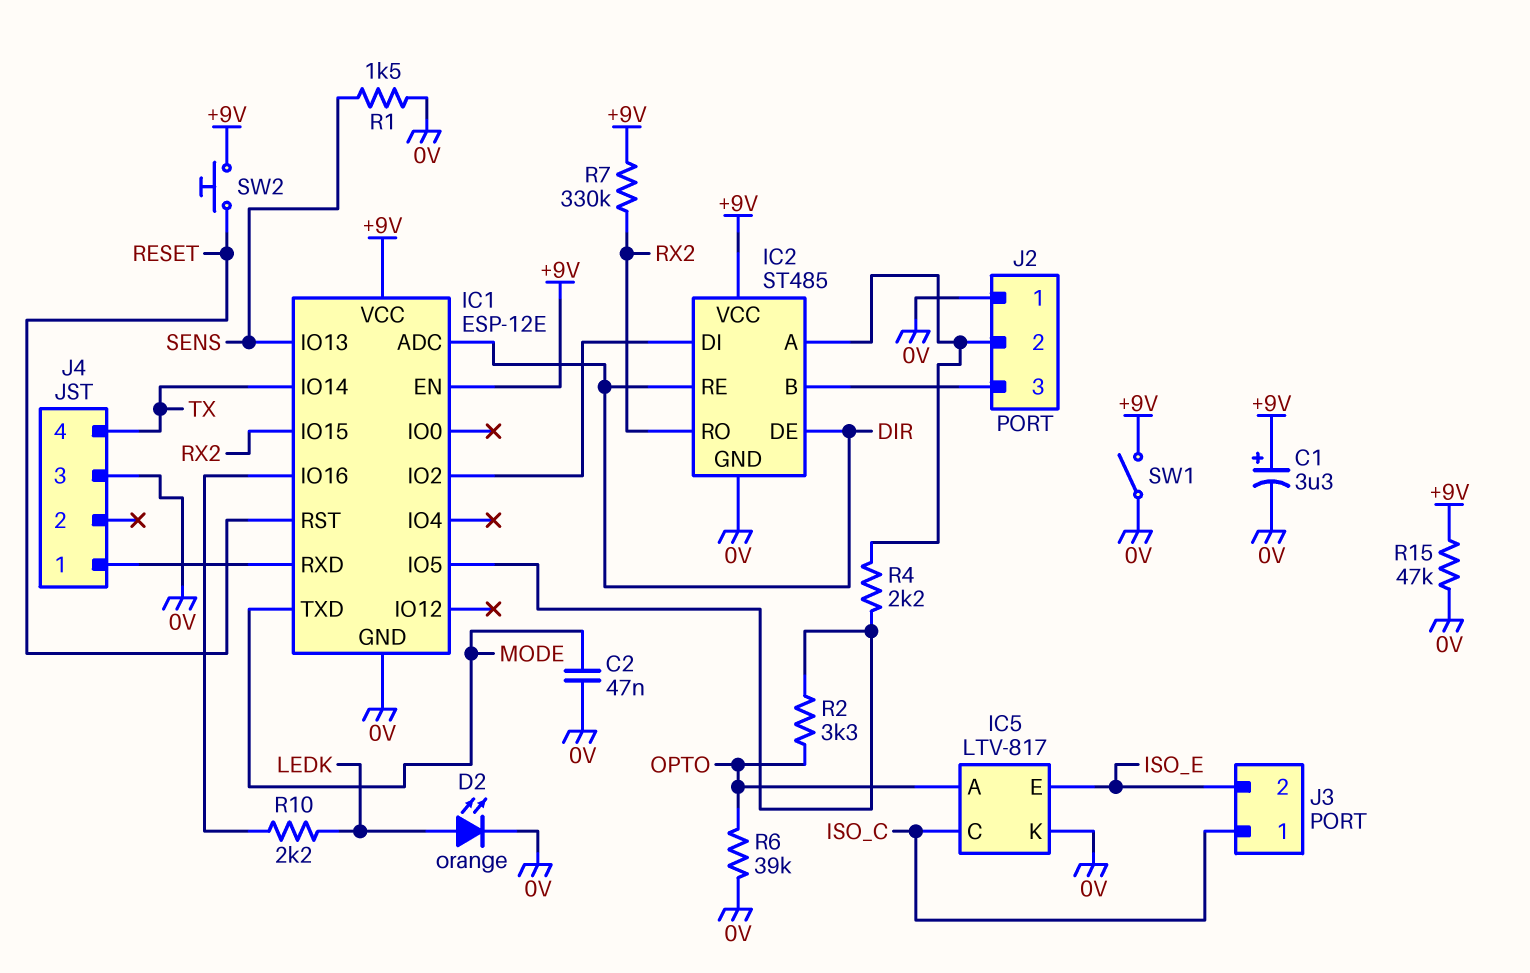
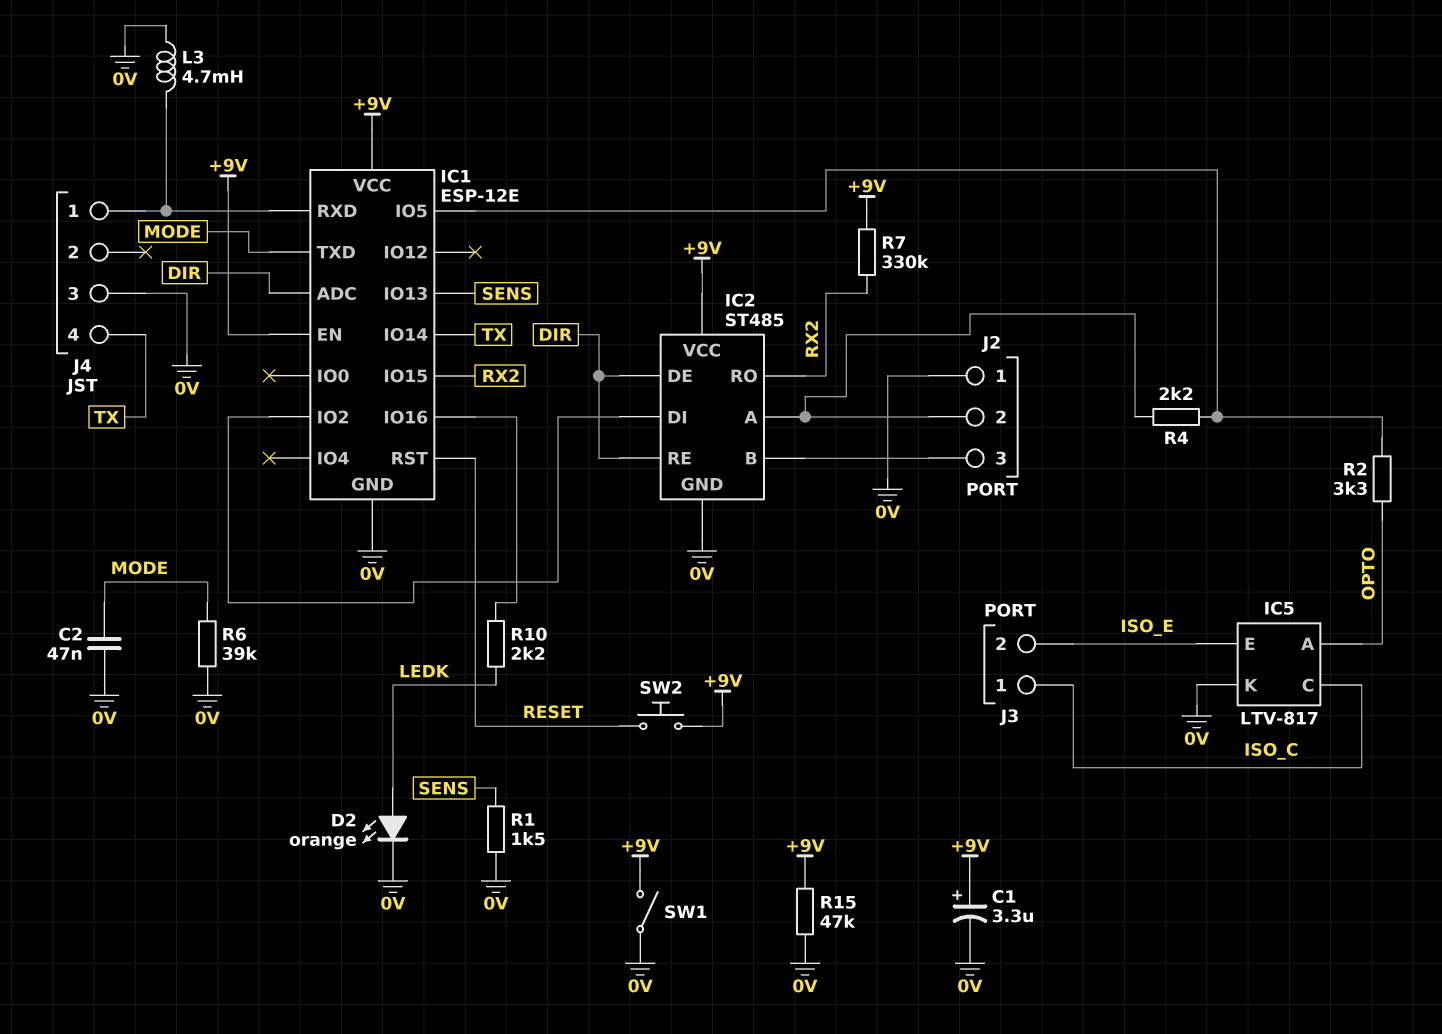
L3: none -> 4.7mH (0V, IC1/RXD)
R6: 39k (0V, OPTO) -> 39k (0V, MODE)

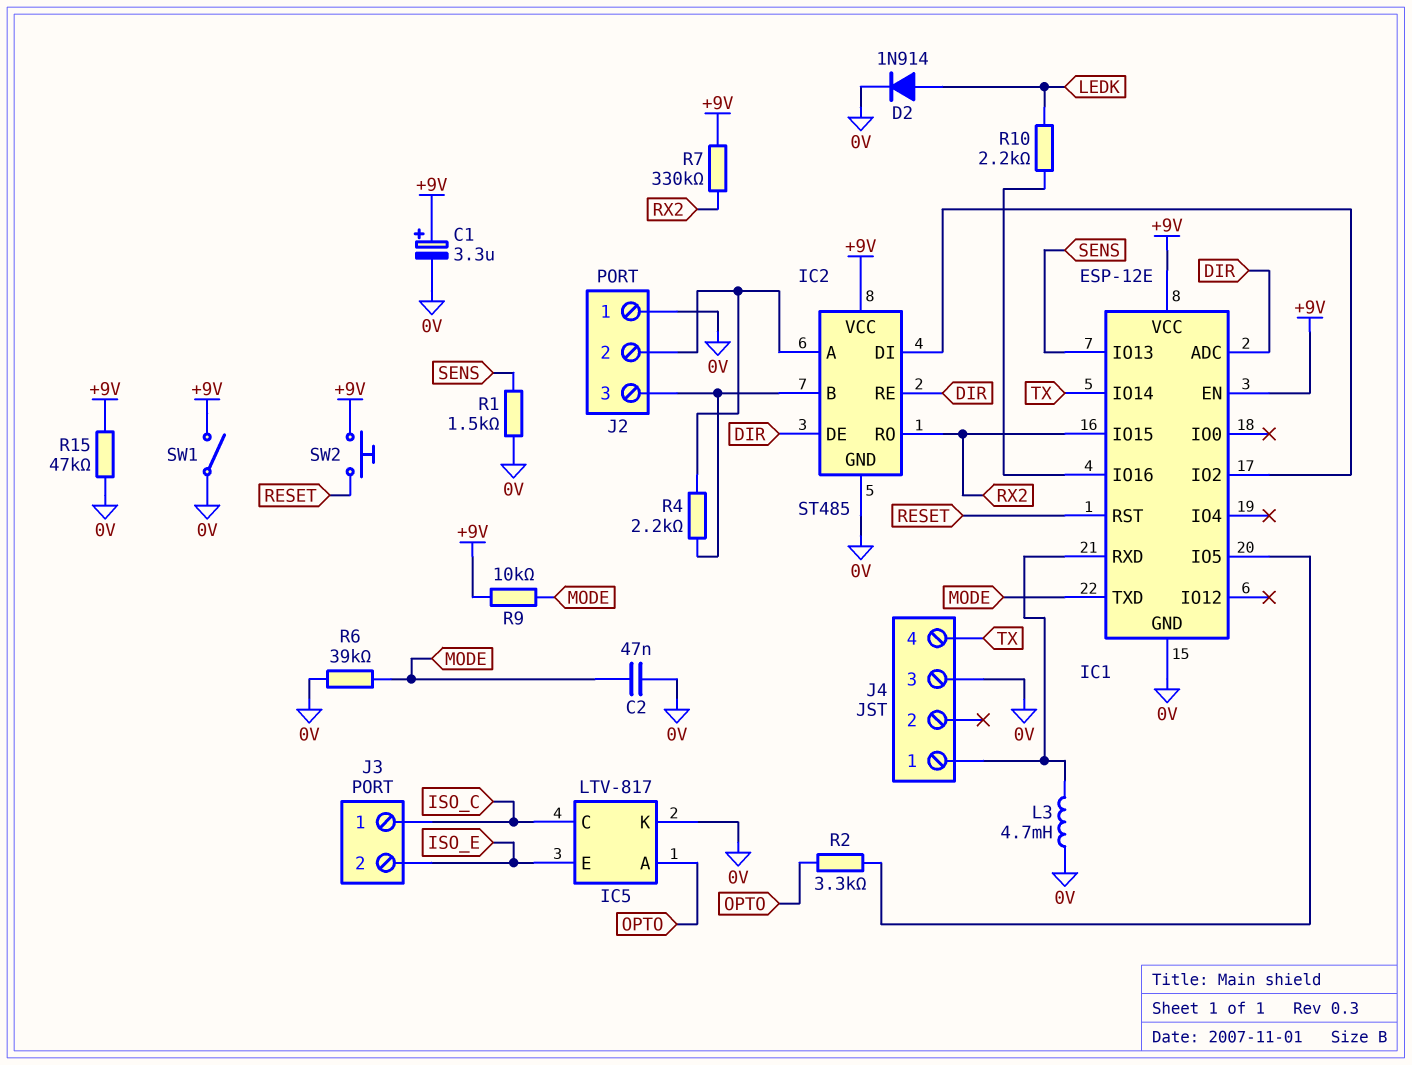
D2: LED orange (A LEDK, K 0V) -> diode 1N914 (A LEDK, K 0V)
R4: 2.2k (IC1/IO5, IC2/A) -> 2.2k (IC2/A, IC2/B)
R9: none -> 10k (+9V, MODE)

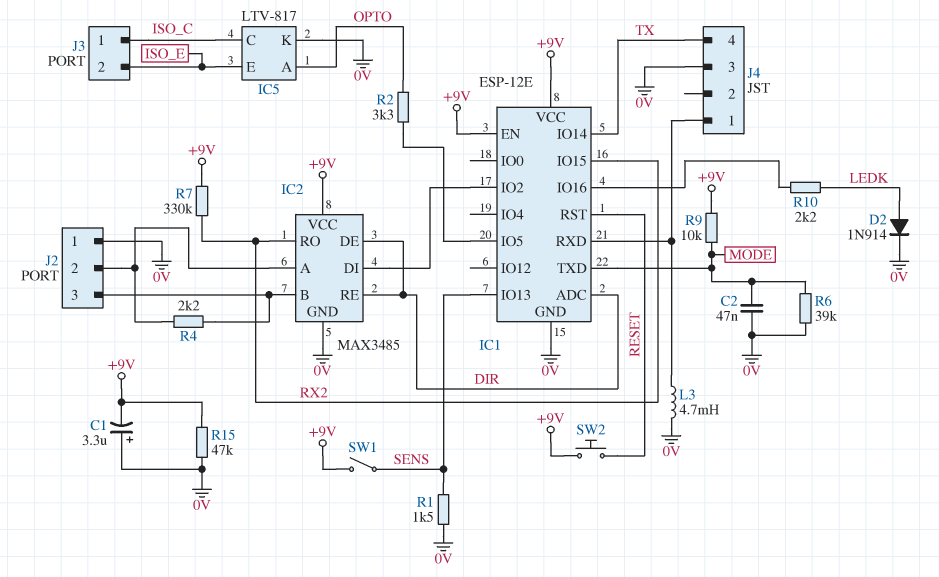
C1: 3.3uF (plus +9V, minus 0V) -> 3.3uF (plus 0V, minus +9V)
IC2: ST485 -> MAX3485
SW1: switch (+9V, 0V) -> switch (+9V, SENS)

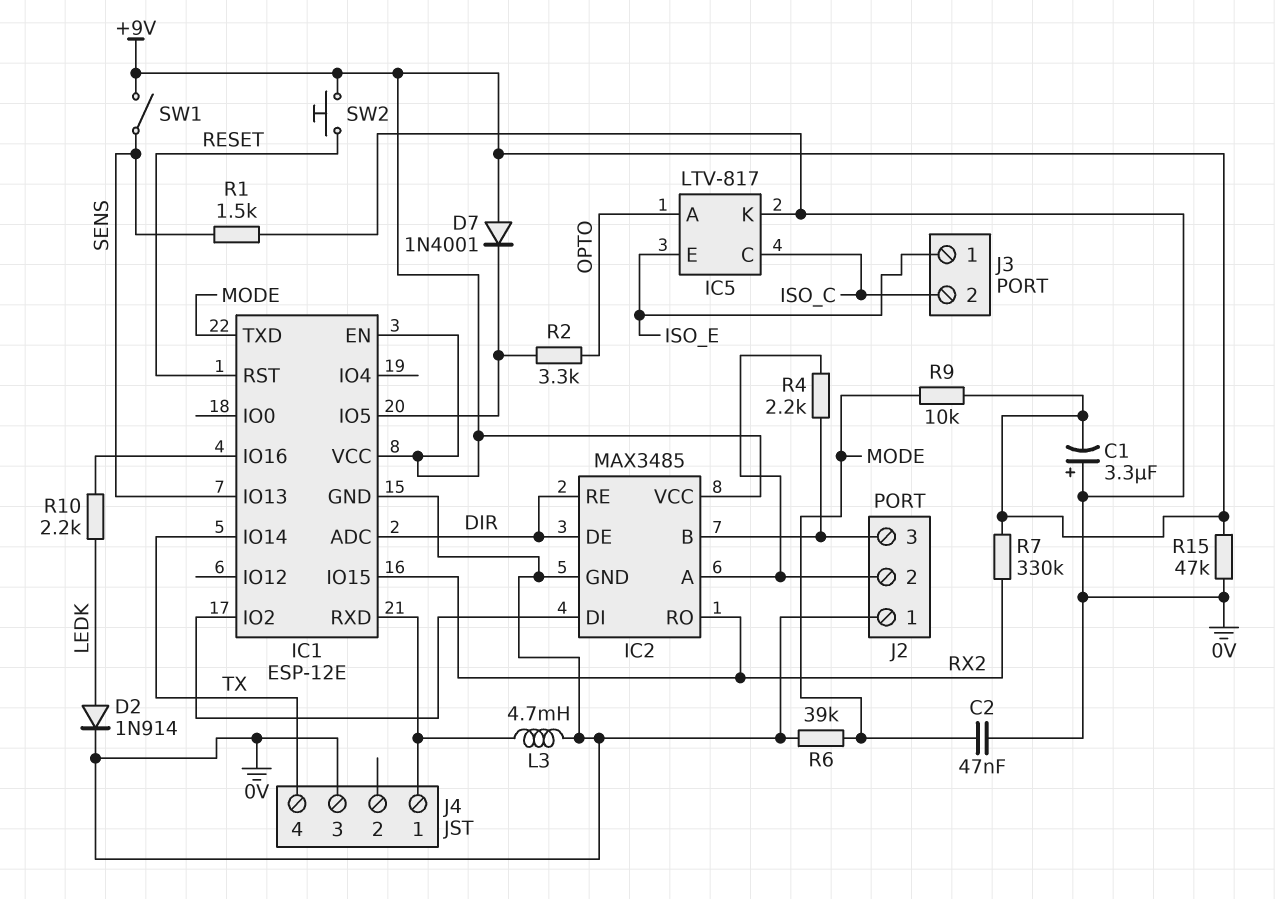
D7: none -> diode 1N4001 (A +9V, K IC1/IO5)
J3 pin 1: ISO_C -> ISO_E
J3 pin 2: ISO_E -> ISO_C

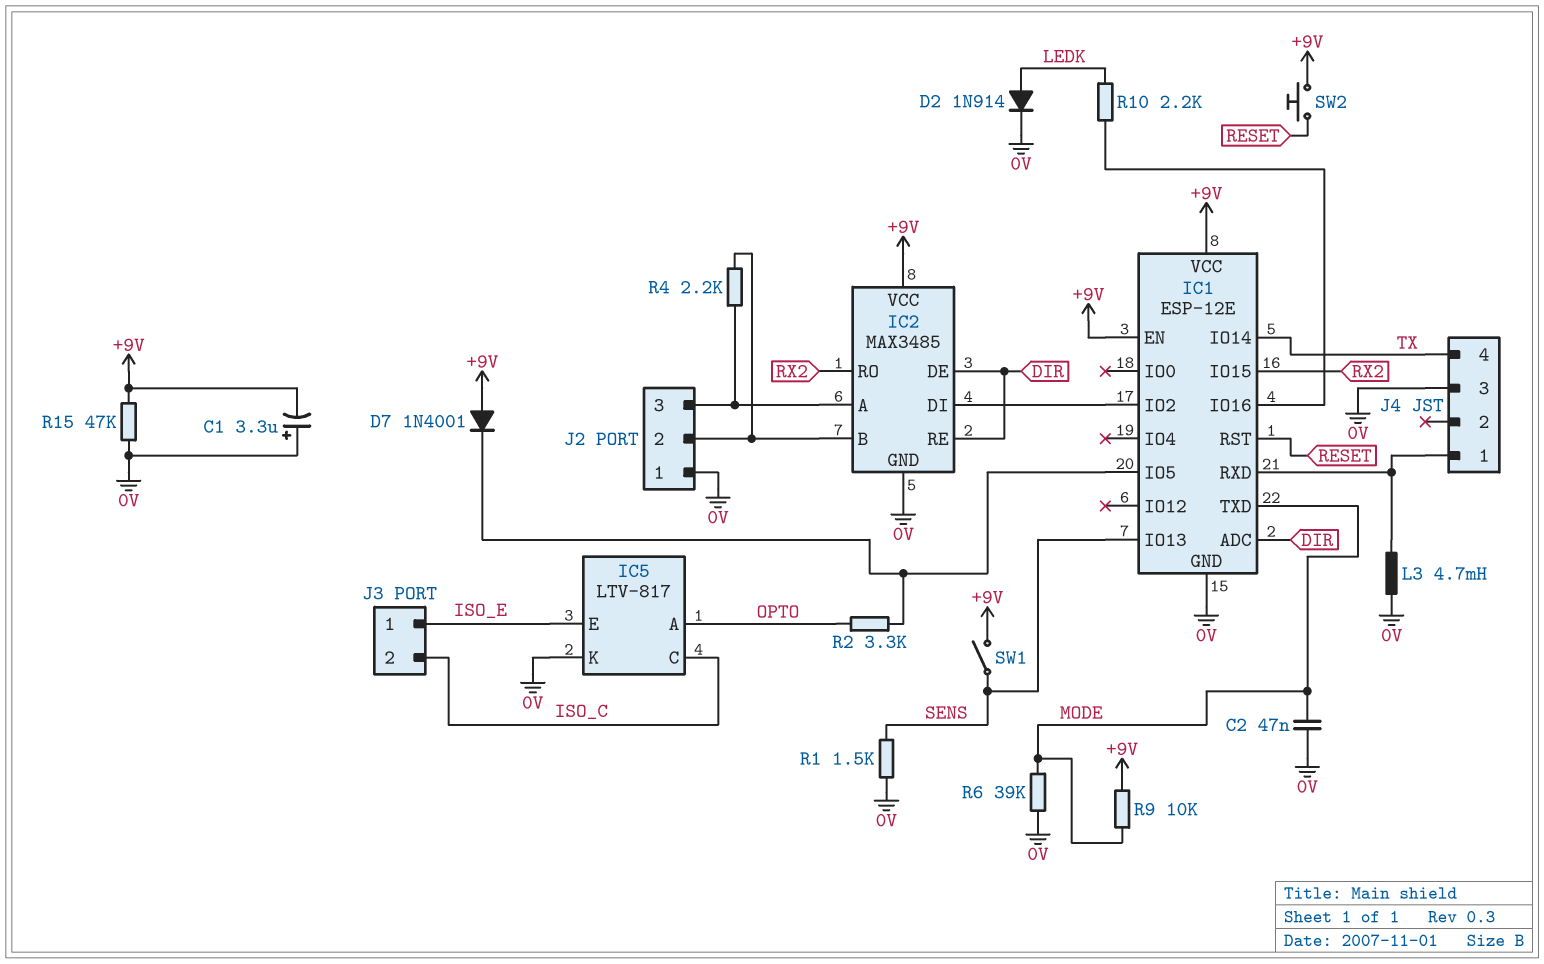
J2 pin 2: IC2/A -> IC2/B
J2 pin 3: IC2/B -> IC2/A
R7: 330k (+9V, RX2) -> none

